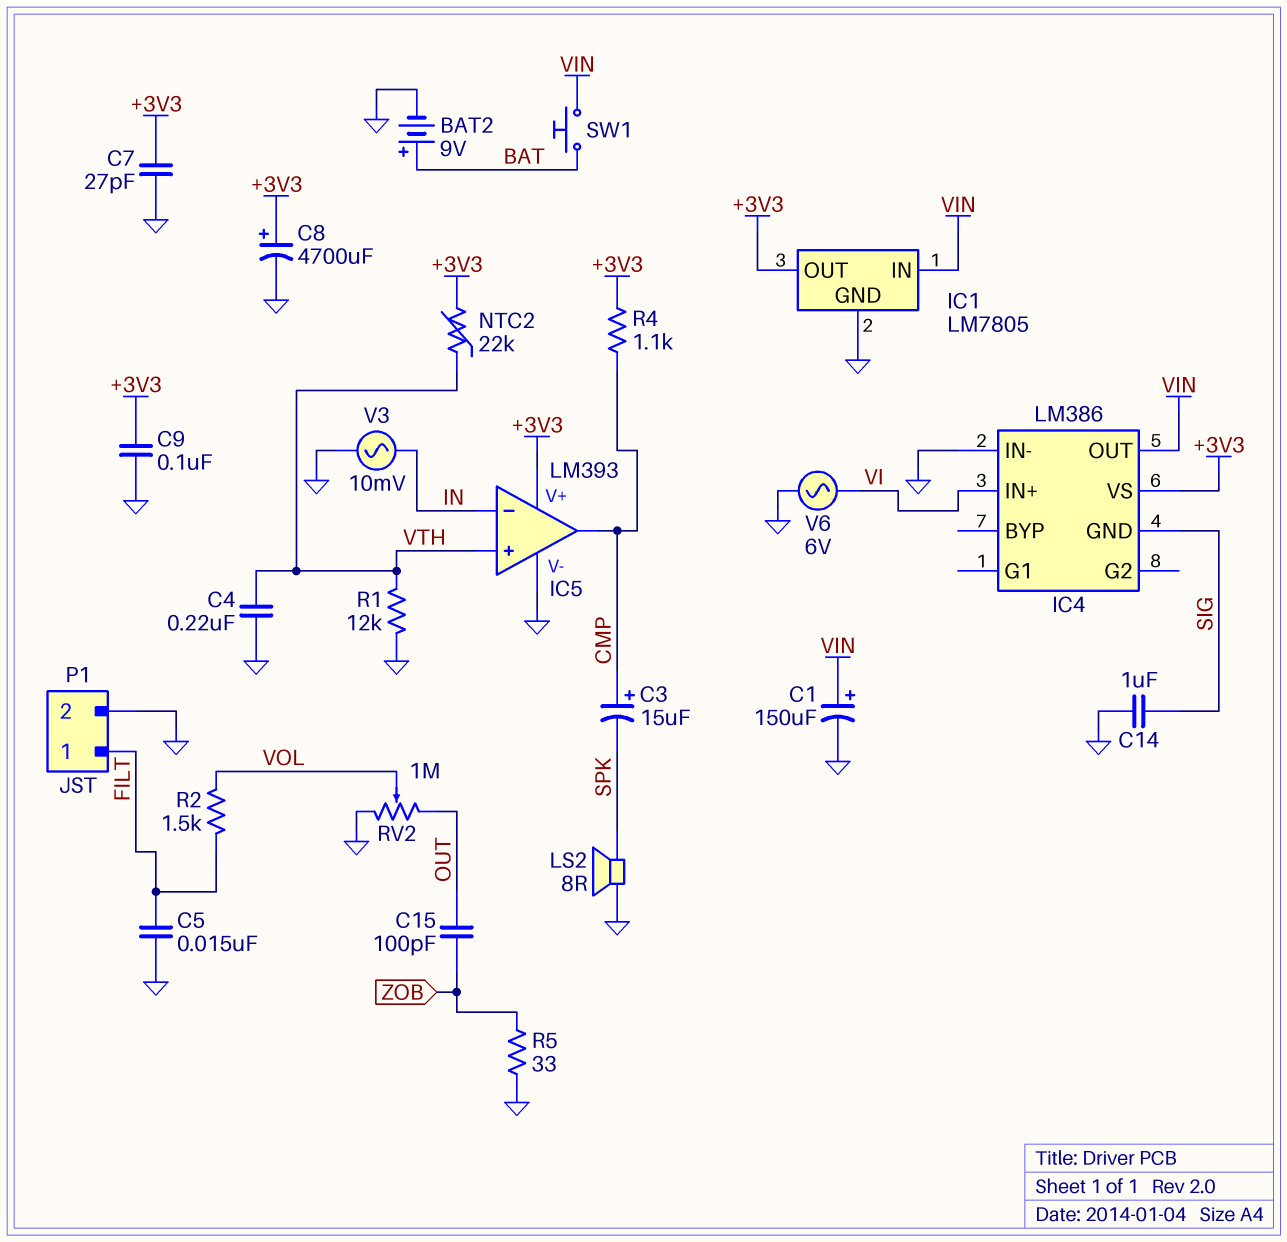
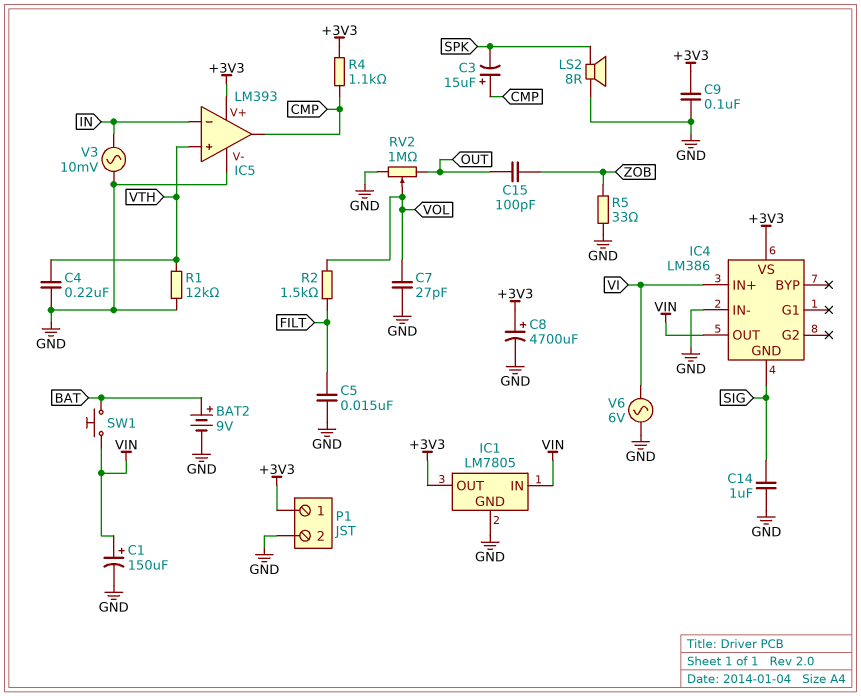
C7: 27pF (+3V3, GND) -> 27pF (GND, VOL)
NTC2: 22k (+3V3, VTH) -> none
P1 pin 1: FILT -> +3V3

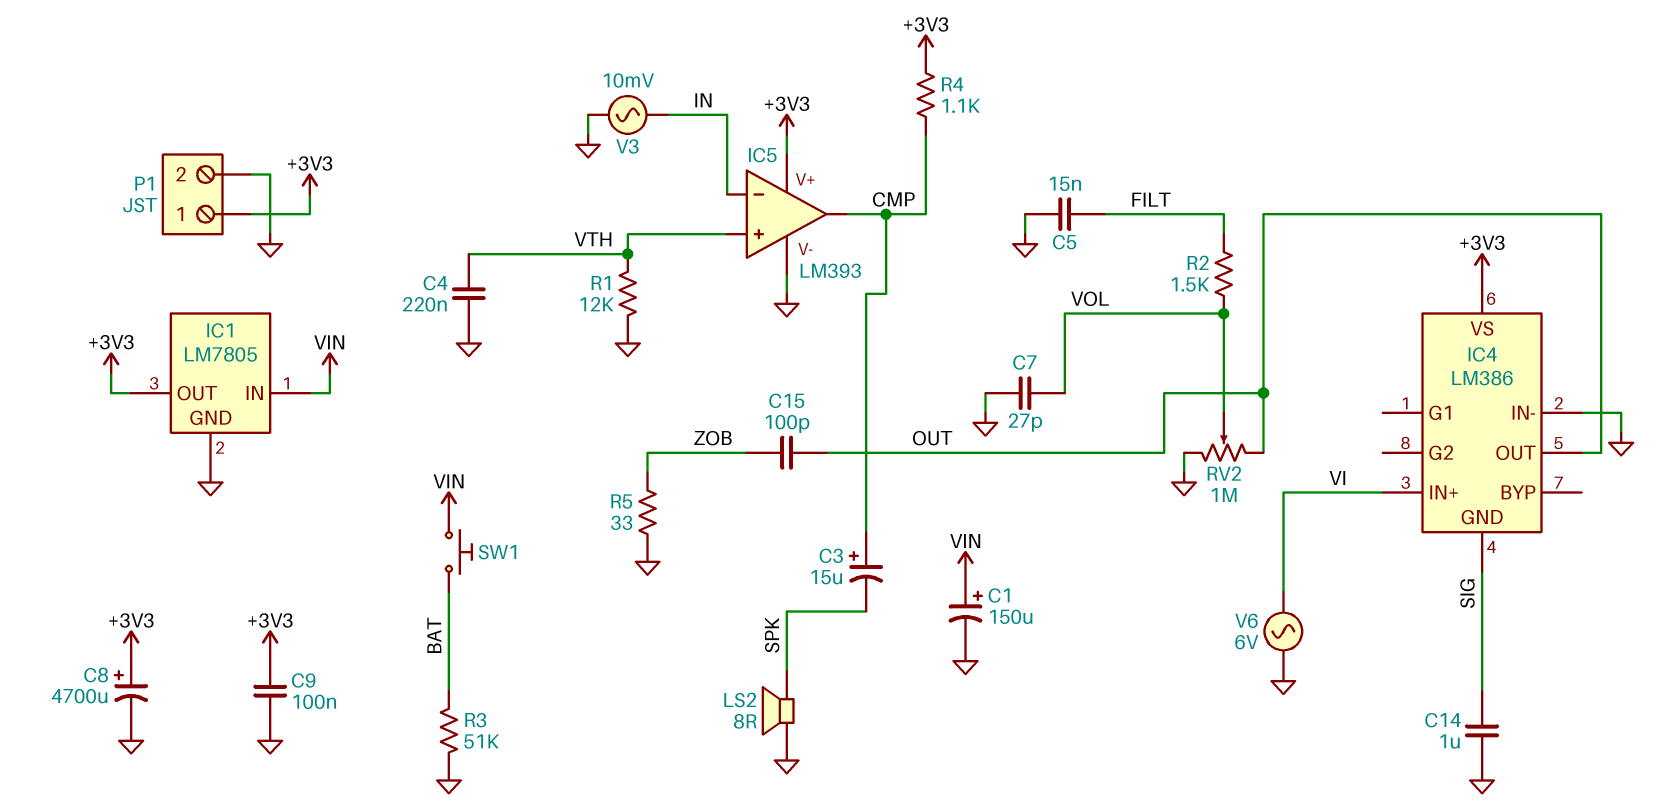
BAT2: 9V (plus BAT, minus GND) -> none
IC4 pin OUT: VIN -> OUT
R3: none -> 51k (BAT, GND)

